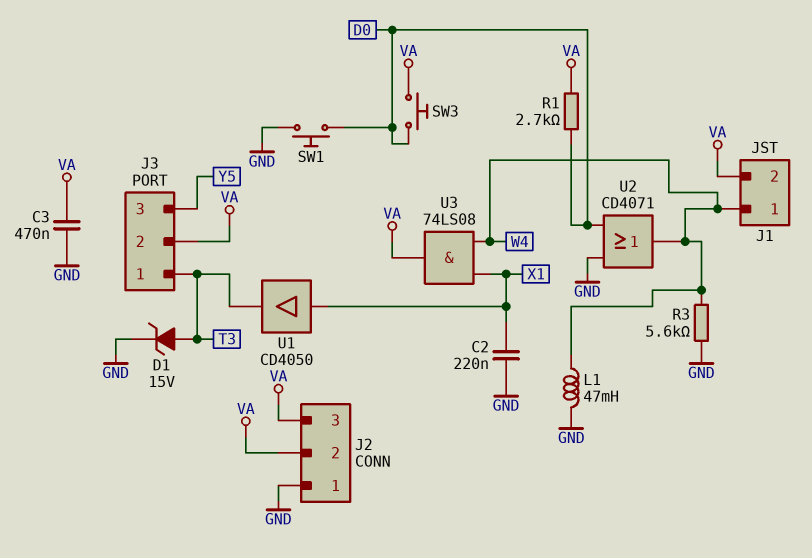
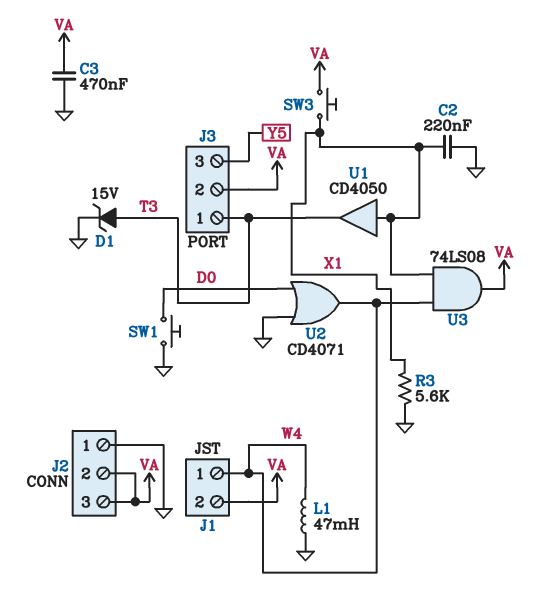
R1: 2.7k (D0, VA) -> none
R3: 5.6k (GND, W4) -> 5.6k (GND, X1)
SW3: button (D0, VA) -> button (VA, X1)

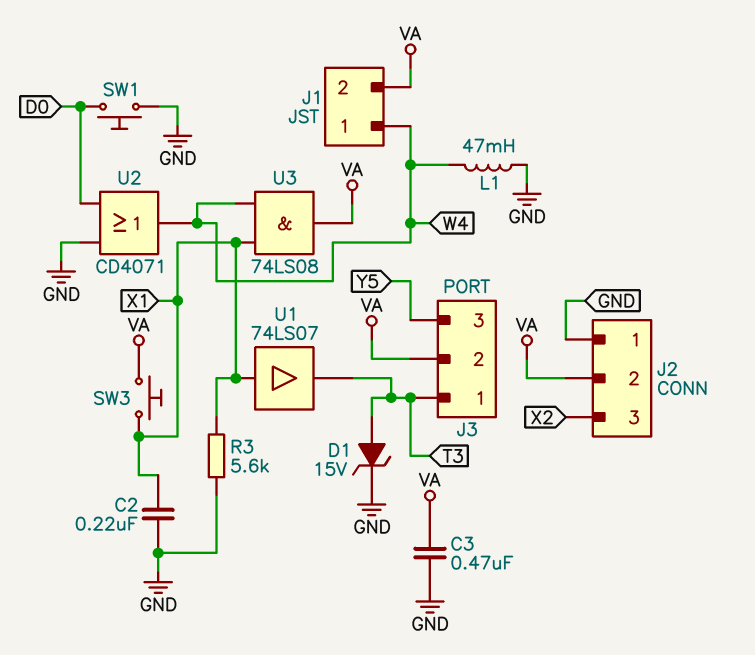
J2 pin 3: VA -> X2
U1: buffer CD4050 (in X1, out T3) -> buffer 74LS07 (in X1, out T3)

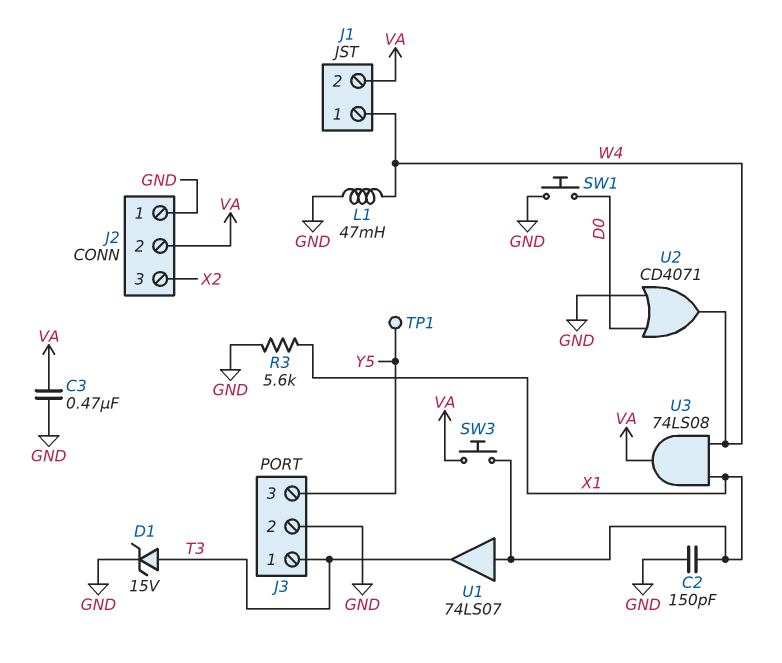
C2: 220nF (GND, X1) -> 150pF (GND, X1)
J3 pin 2: VA -> GND
TP1: none -> test point (Y5)

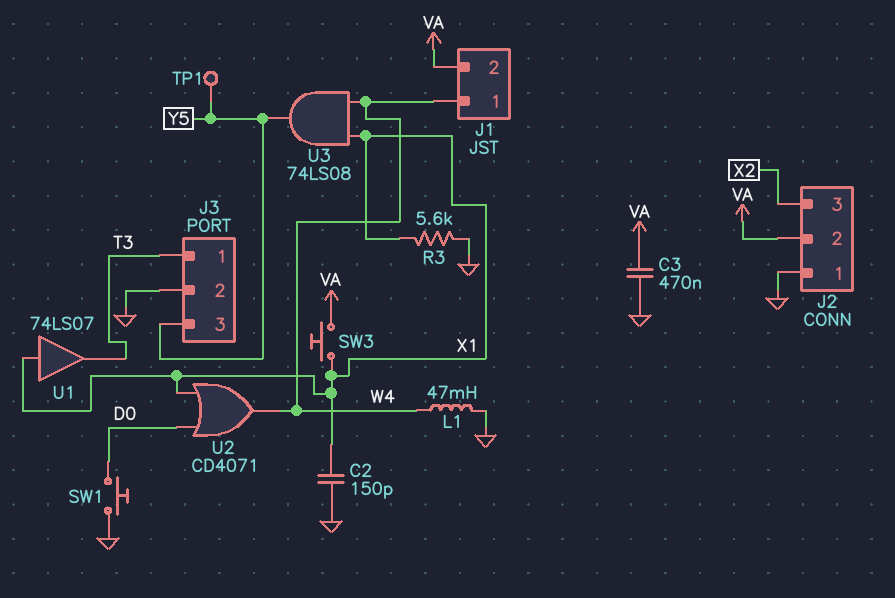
D1: zener 15V (A T3, K GND) -> none
U2: OR CD4071 (in D0, in GND, out W4) -> OR CD4071 (in D0, in X1, out W4)
U3: AND 74LS08 (in W4, in X1, out VA) -> AND 74LS08 (in W4, in X1, out Y5)

